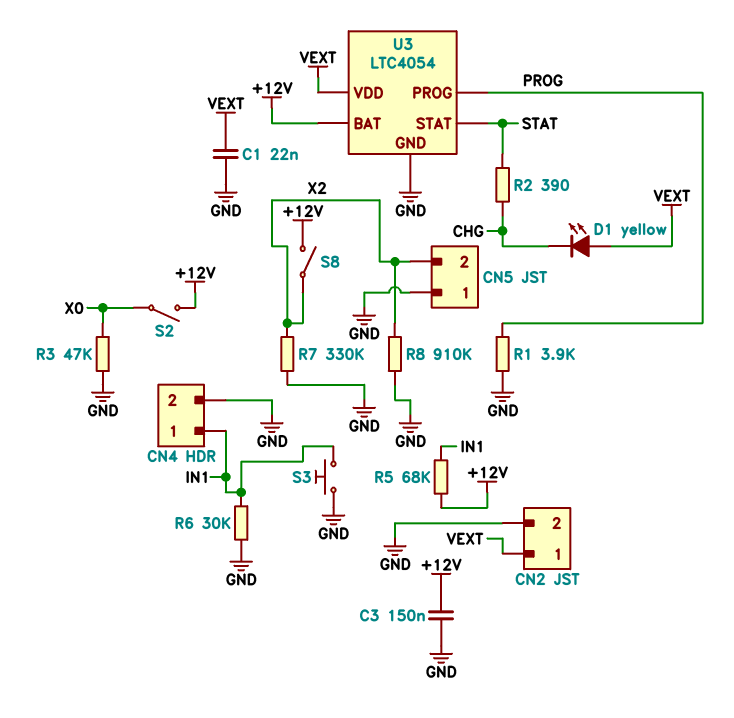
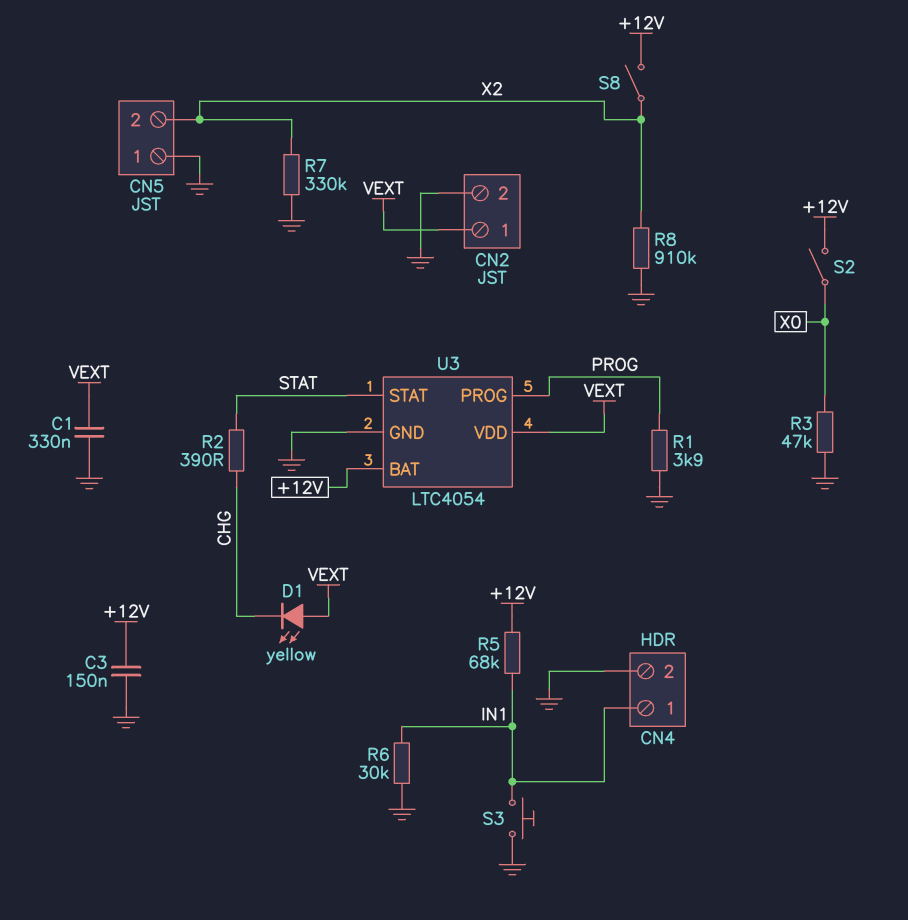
C1: 22nF (GND, VEXT) -> 330nF (GND, VEXT)

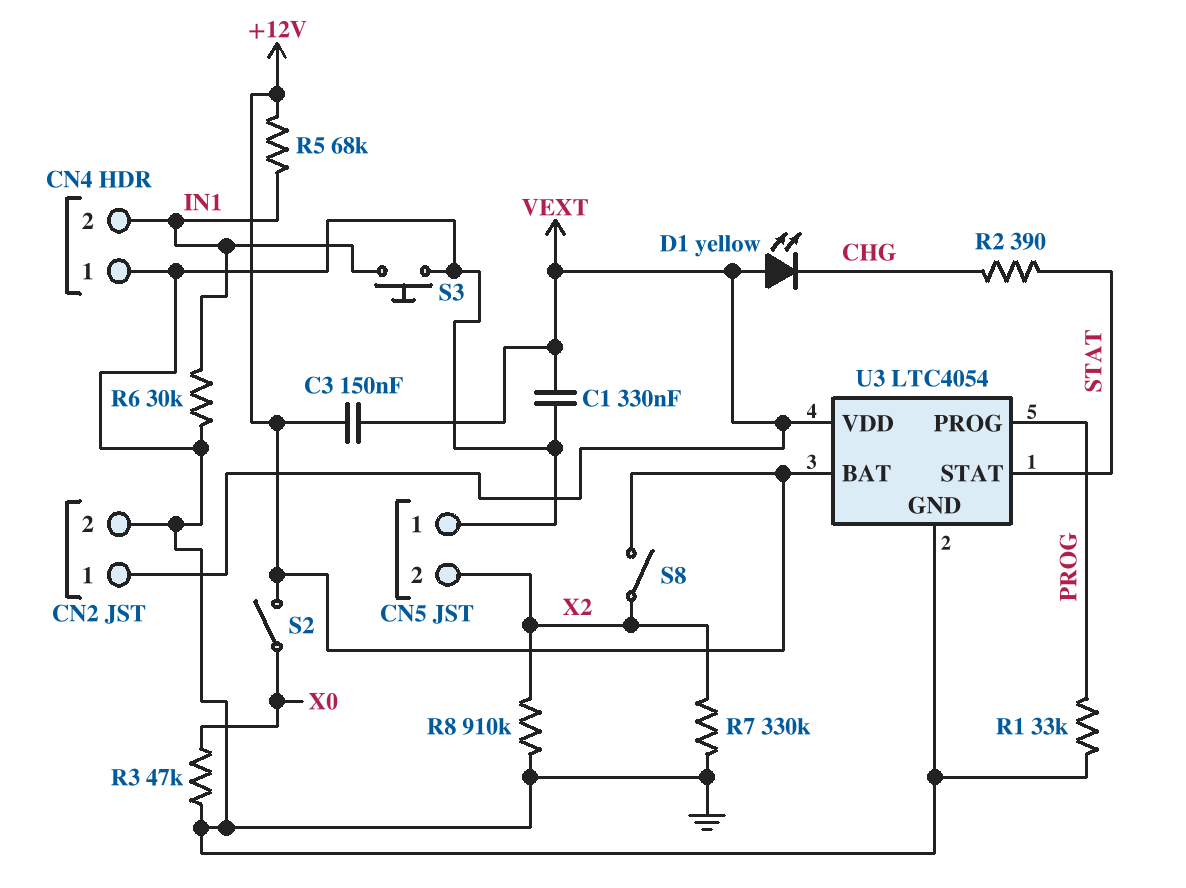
C3: 150nF (+12V, GND) -> 150nF (+12V, VEXT)
CN4 pin 1: IN1 -> GND
CN4 pin 2: GND -> IN1
R1: 3.9k (GND, PROG) -> 33k (GND, PROG)

